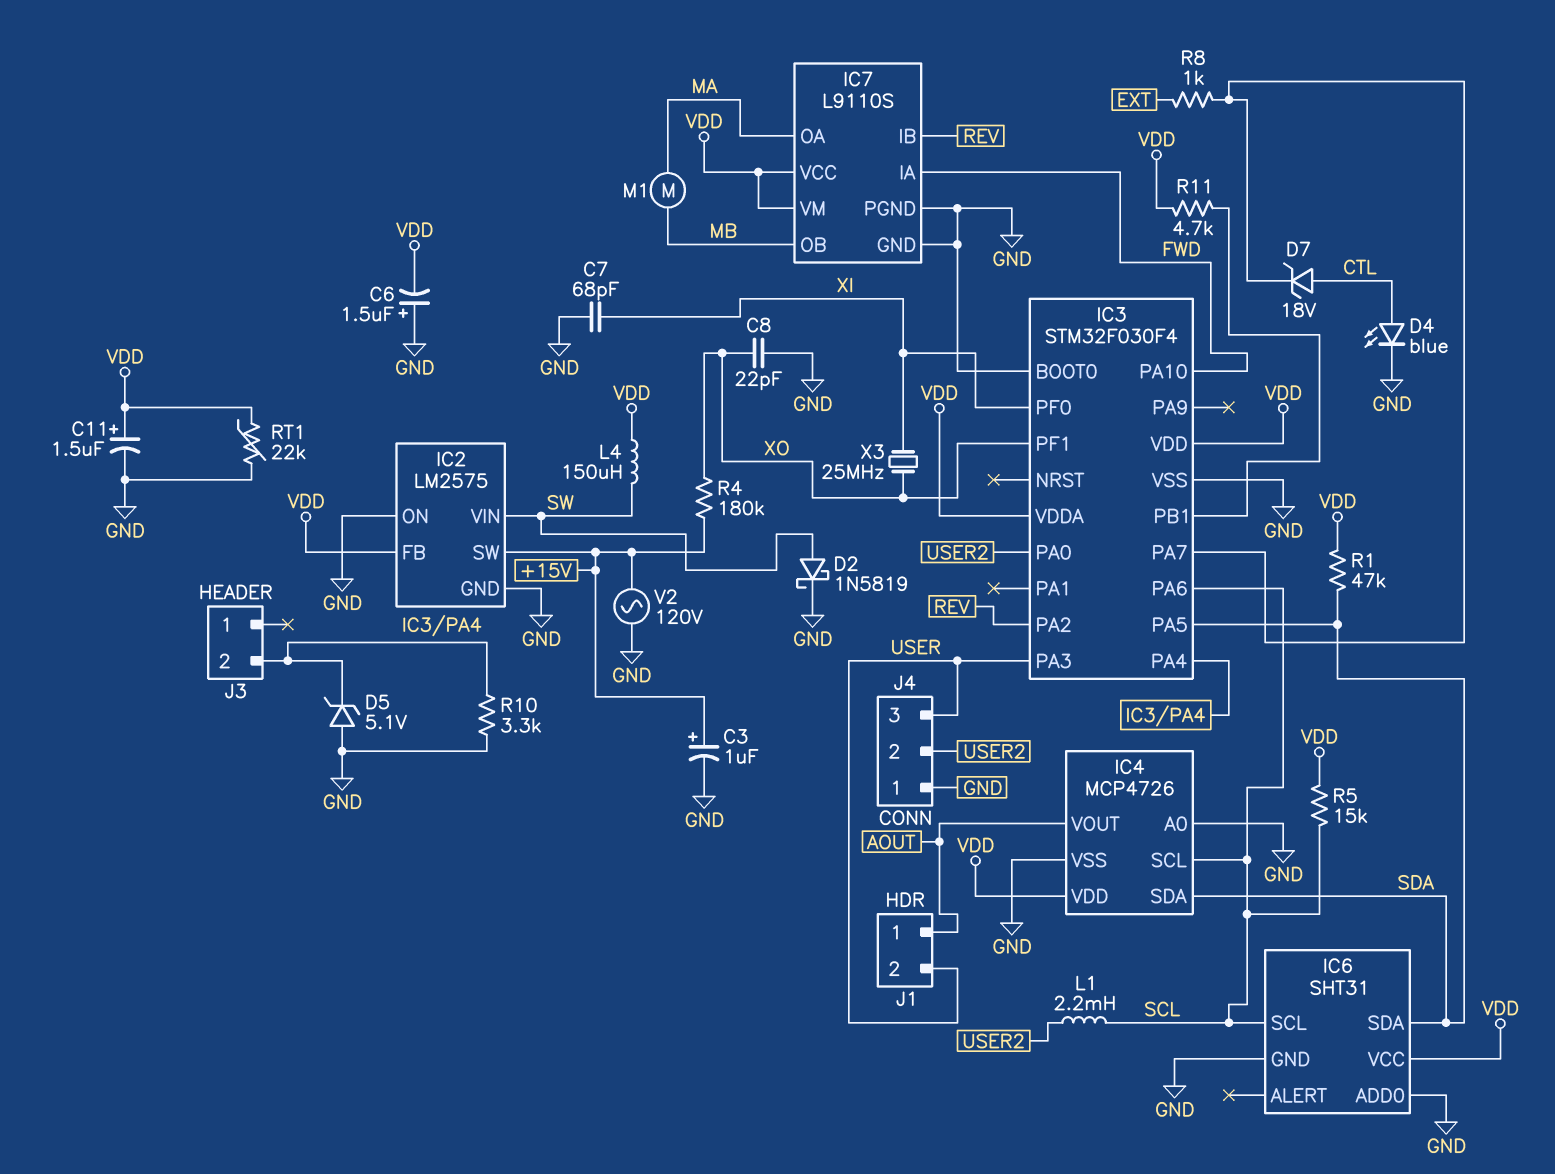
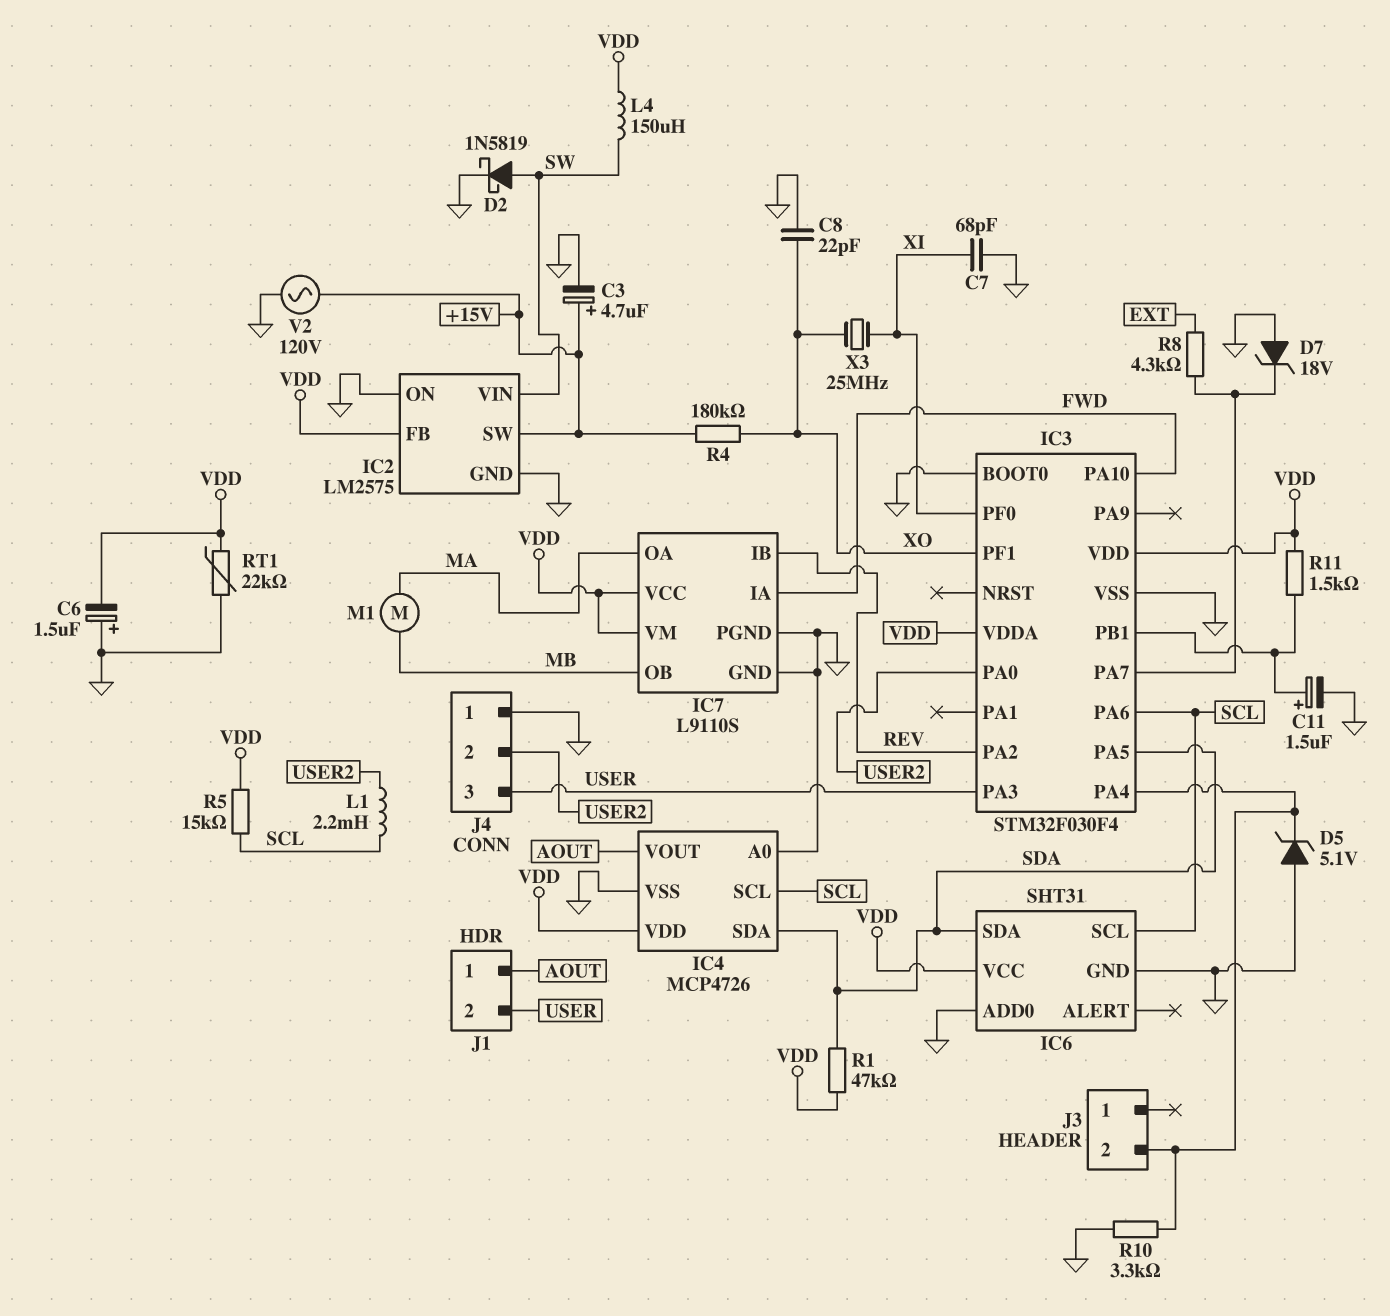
C3: 1uF (plus +15V, minus GND) -> 4.7uF (plus +15V, minus GND)
C11: 1.5uF (plus VDD, minus GND) -> 1.5uF (plus IC3/PB1, minus GND)
D4: LED blue (A CTL, K GND) -> none
D7: zener 18V (A CTL, K IC3/PA7) -> zener 18V (A GND, K IC3/PA7)
R8: 1k (EXT, IC3/PA7) -> 4.3k (EXT, IC3/PA7)
R11: 4.7k (IC3/PB1, VDD) -> 1.5k (IC3/PB1, VDD)

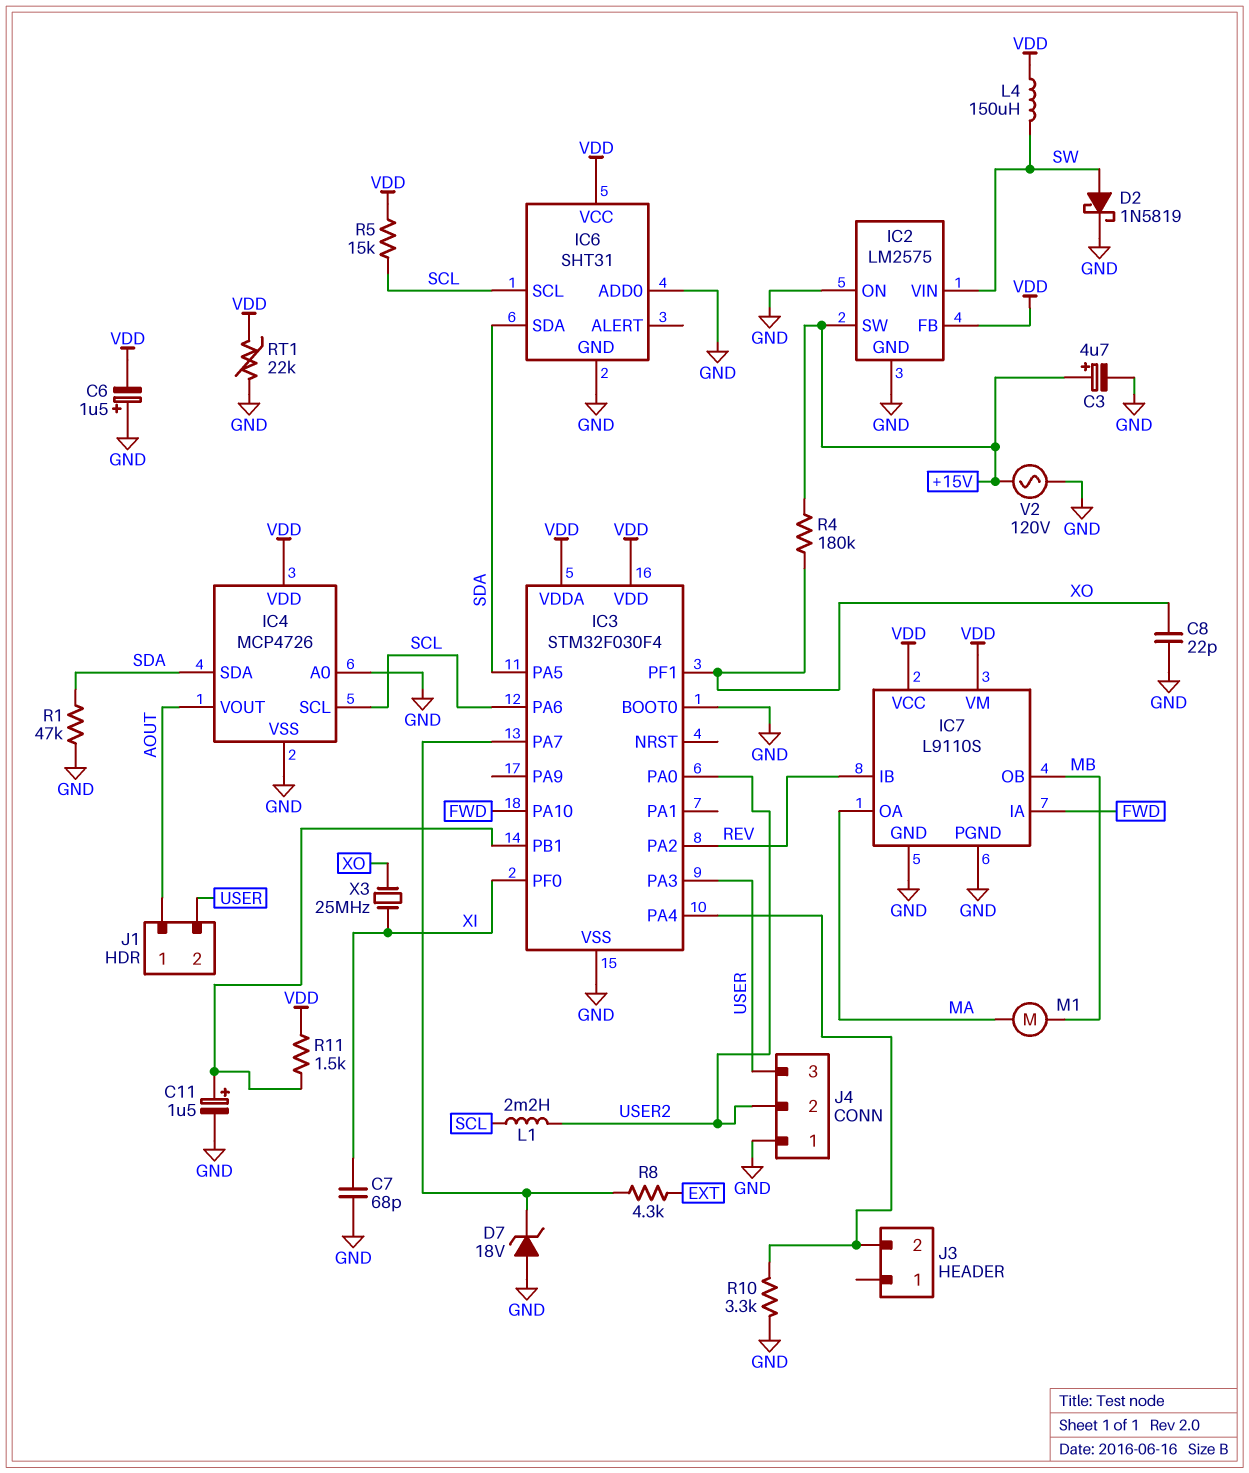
D5: zener 5.1V (A GND, K IC3/PA4) -> none
R1: 47k (SDA, VDD) -> 47k (GND, SDA)

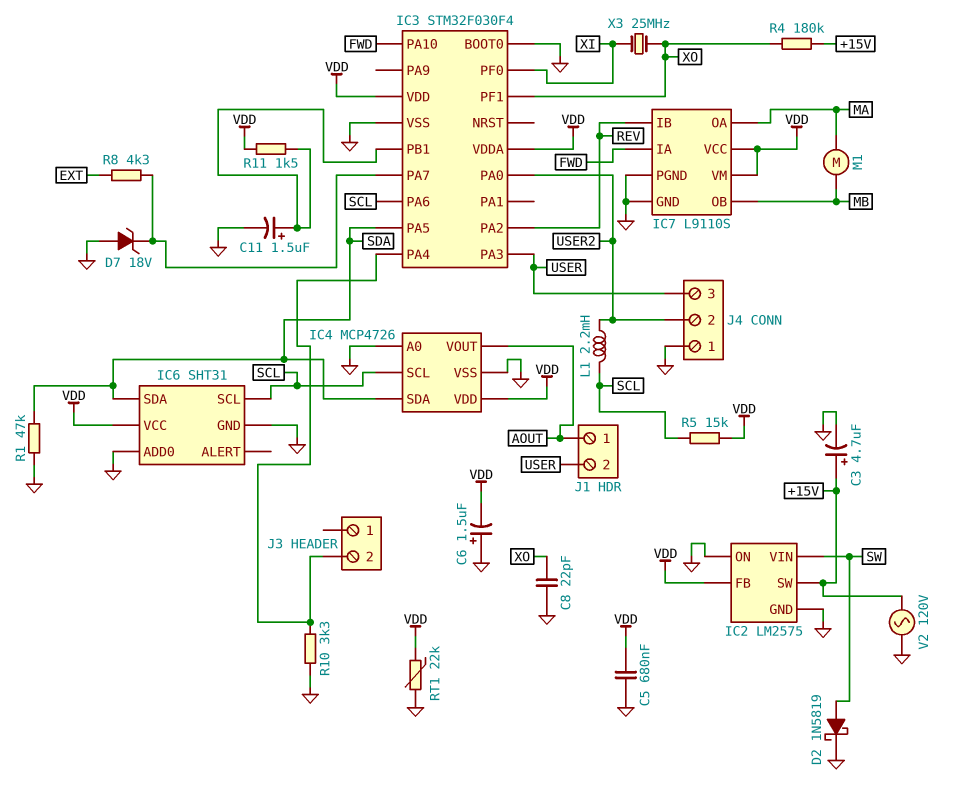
C5: none -> 680nF (GND, VDD)
C7: 68pF (GND, XI) -> none
L4: 150uH (SW, VDD) -> none

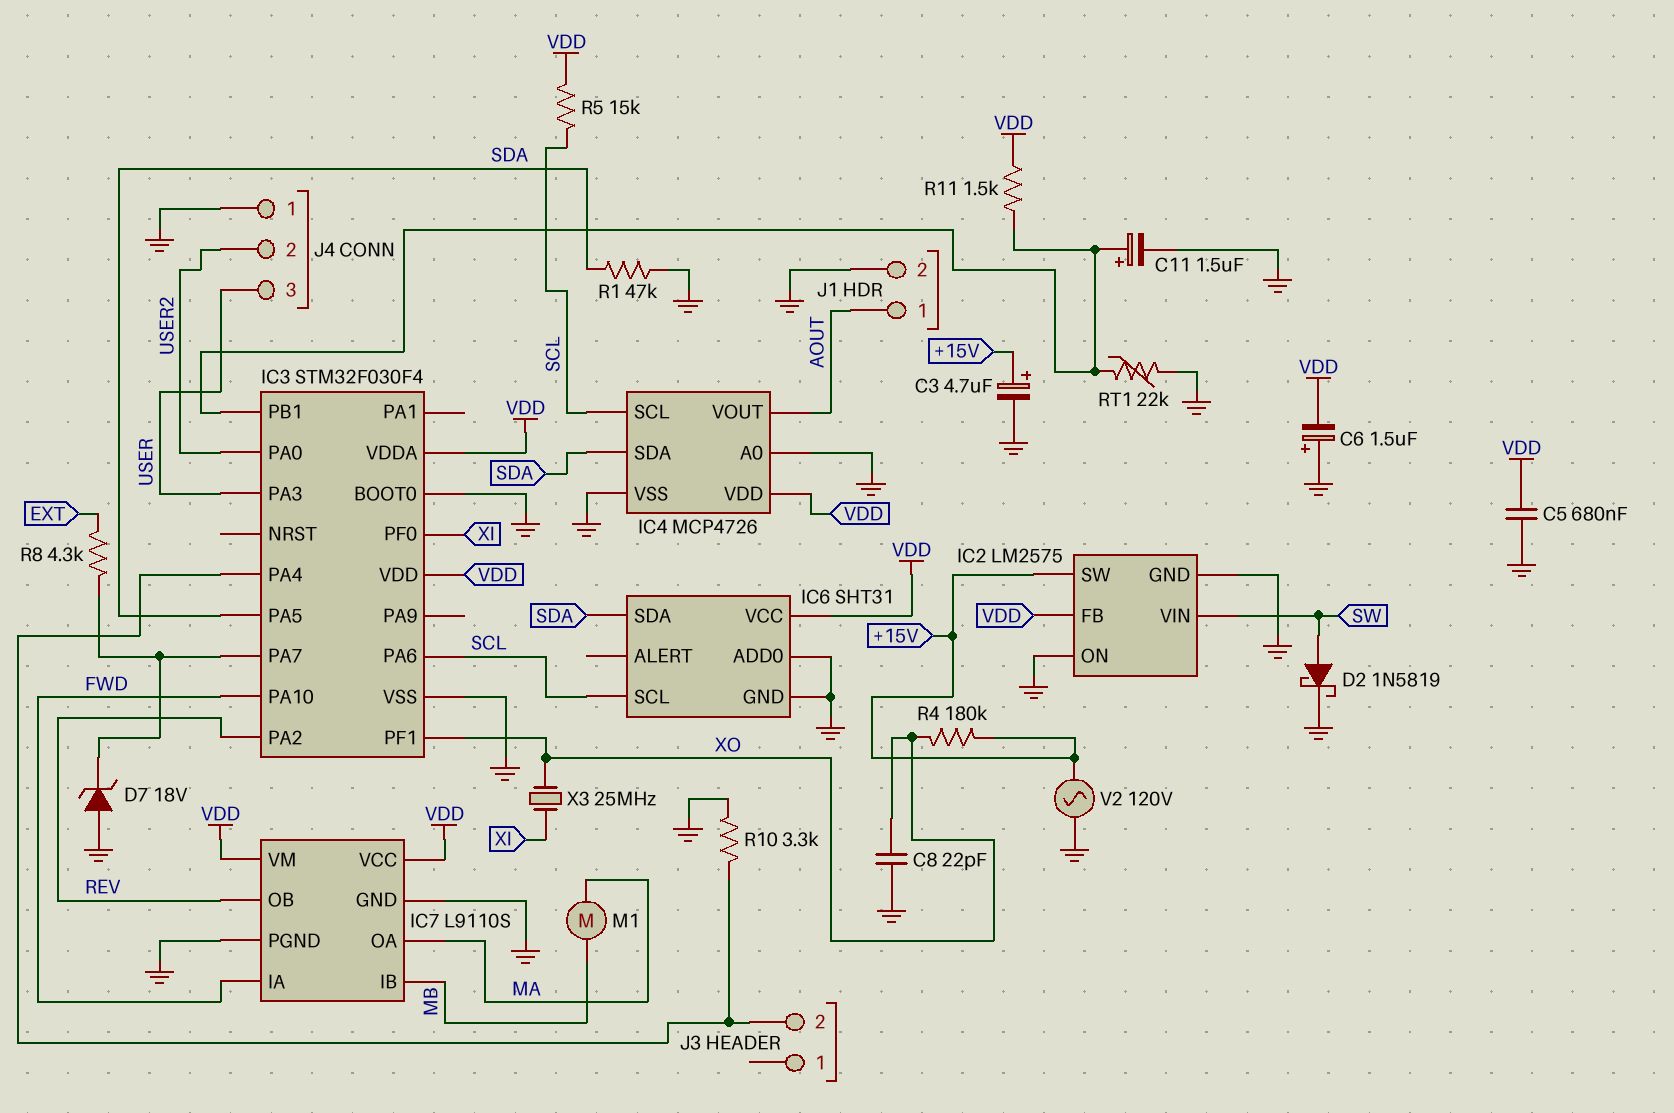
IC7 pin IB: REV -> MB
IC7 pin OB: MB -> REV
J1 pin 2: USER -> GND
L1: 2.2mH (SCL, USER2) -> none
RT1: 22k (GND, VDD) -> 22k (GND, IC3/PB1)

